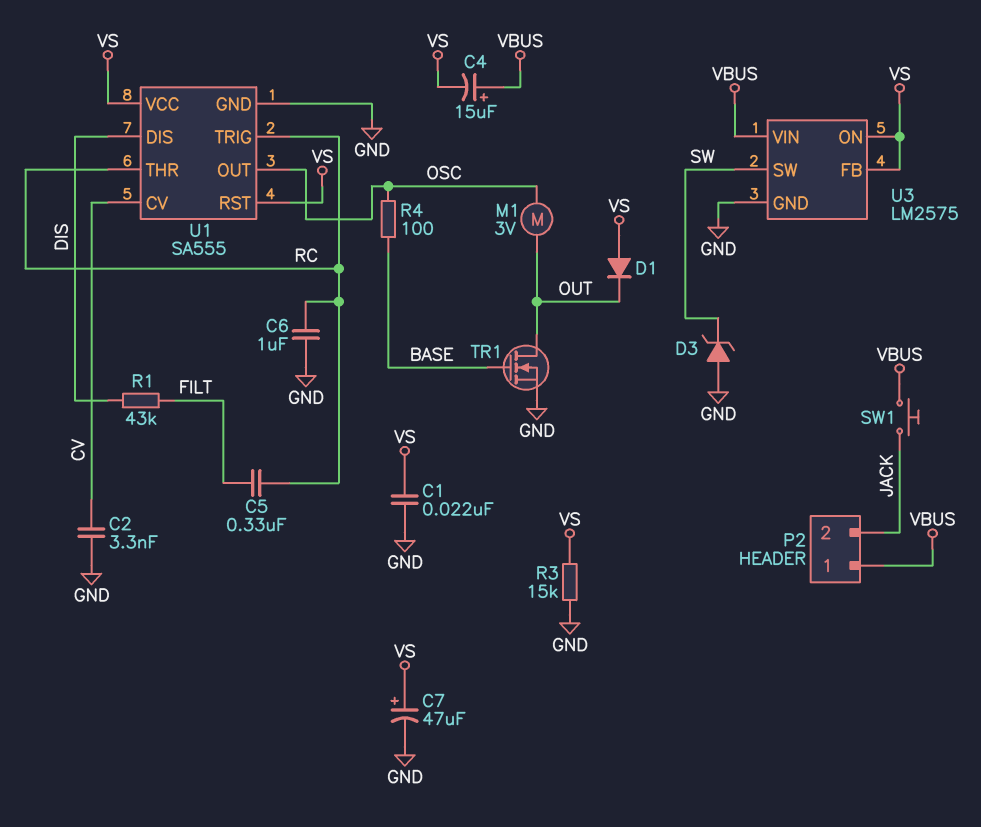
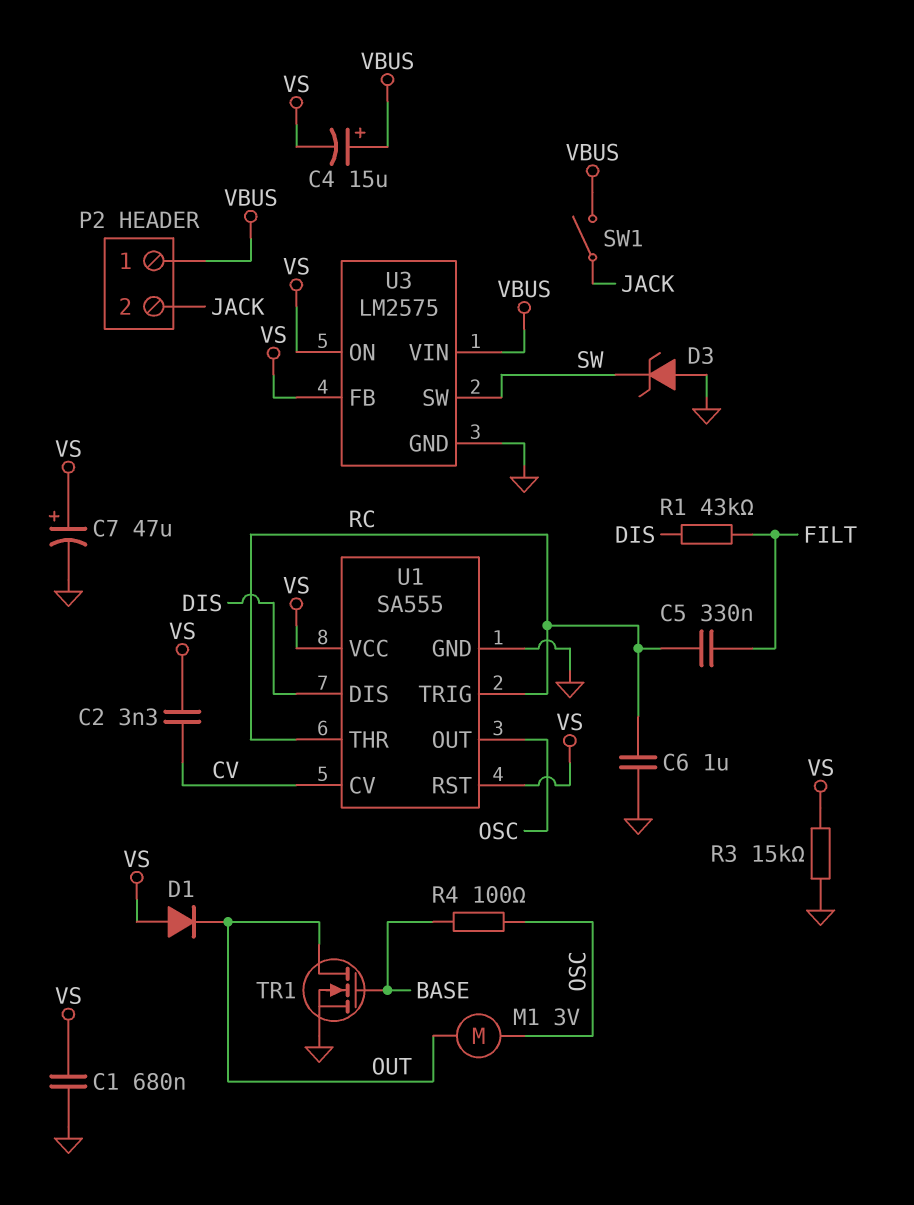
C1: 22nF (GND, VS) -> 680nF (GND, VS)
C2: 3.3nF (CV, GND) -> 3.3nF (CV, VS)
SW1: button (JACK, VBUS) -> switch (JACK, VBUS)

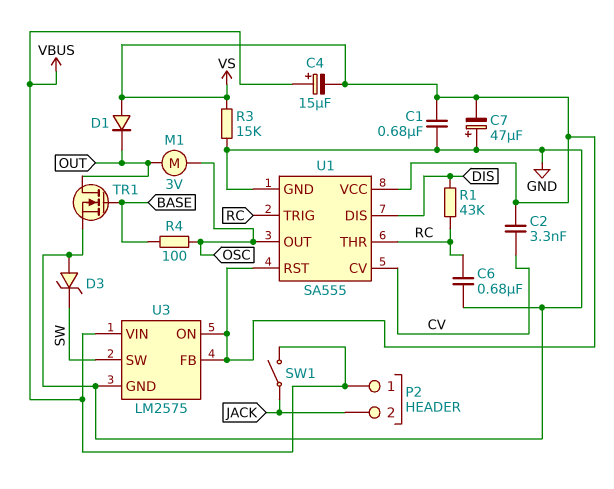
C5: 330nF (FILT, RC) -> none
C6: 1uF (GND, RC) -> 680nF (GND, RC)
C7: 47uF (plus VS, minus GND) -> 47uF (plus GND, minus VS)
R1: 43k (DIS, FILT) -> 43k (DIS, RC)

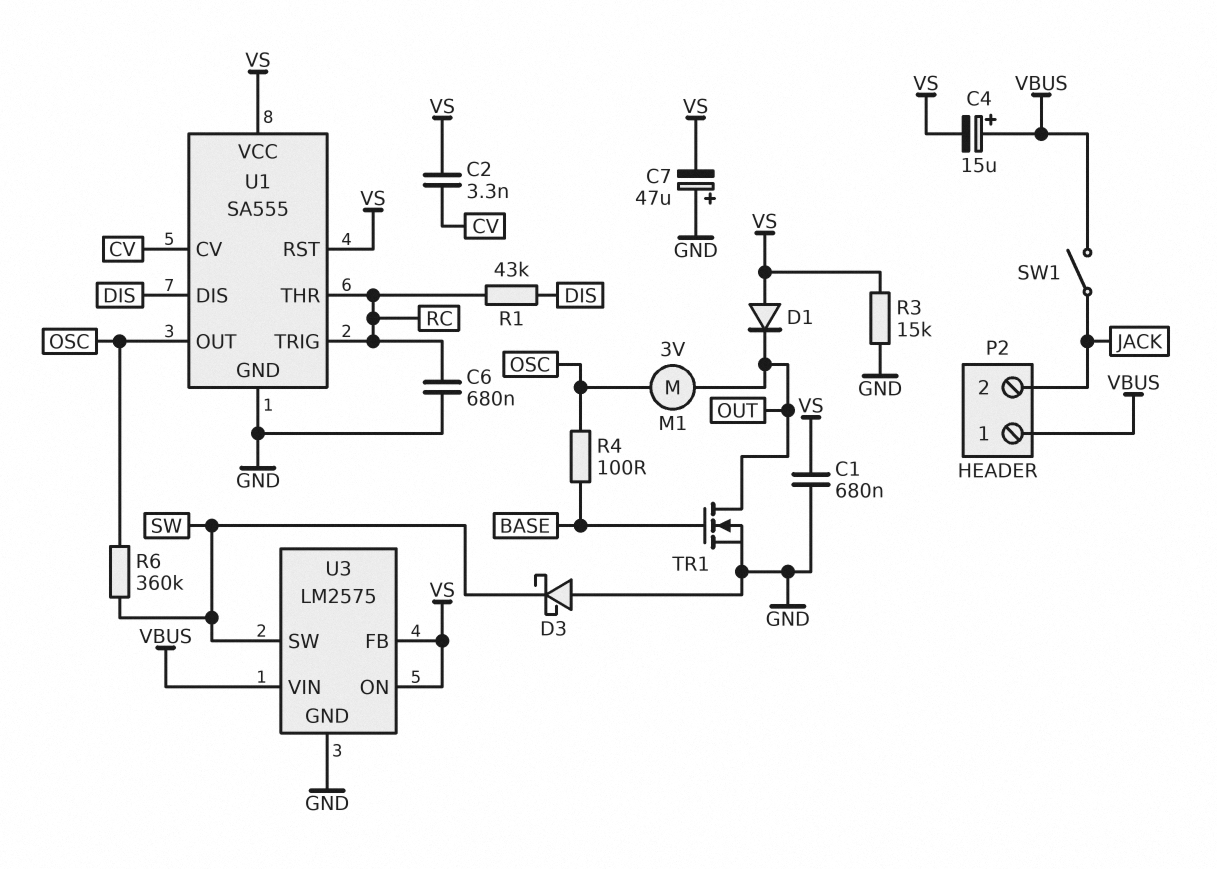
D3: zener (A GND, K SW) -> schottky (A GND, K SW)
R6: none -> 360k (OSC, SW)

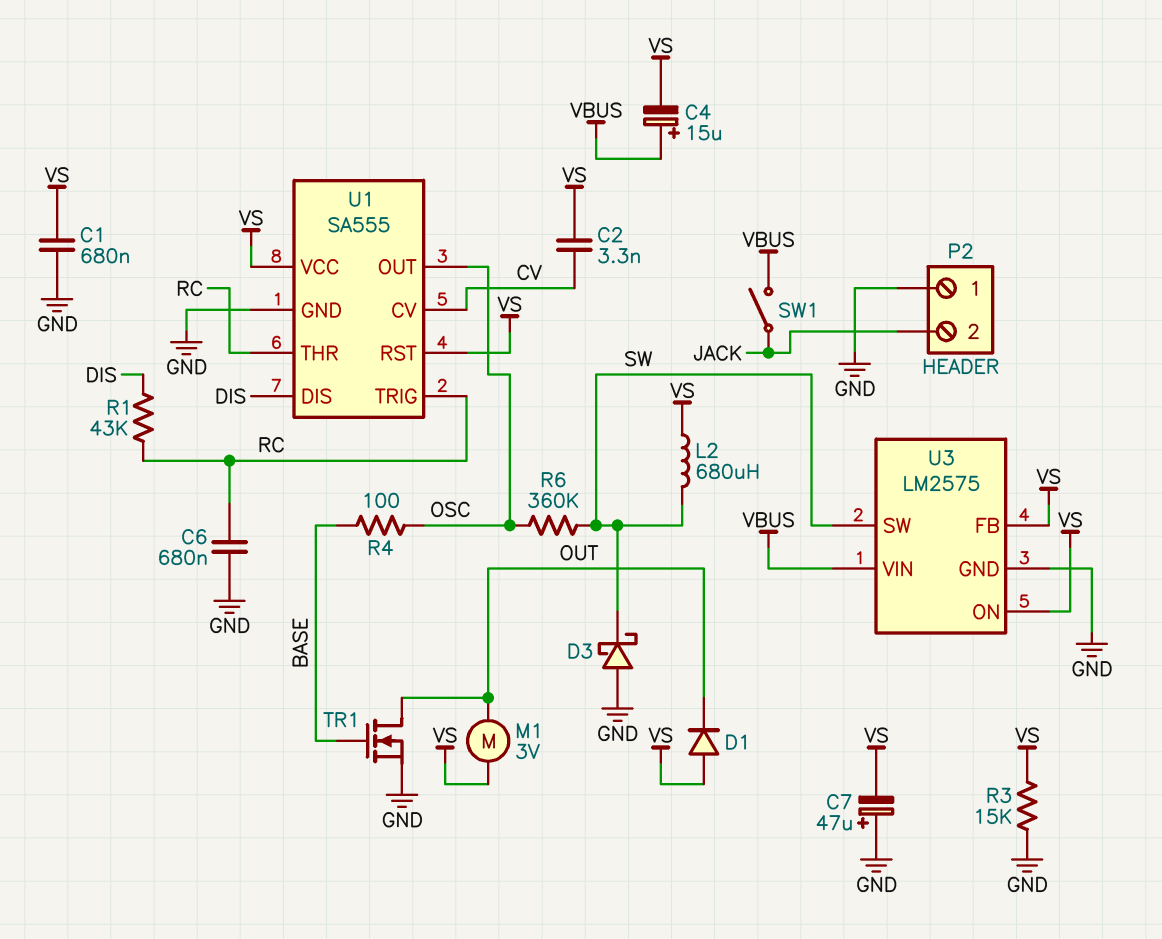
L2: none -> 680uH (SW, VS)
M1: motor 3V (OSC, OUT) -> motor 3V (OUT, VS)
P2 pin 1: VBUS -> GND

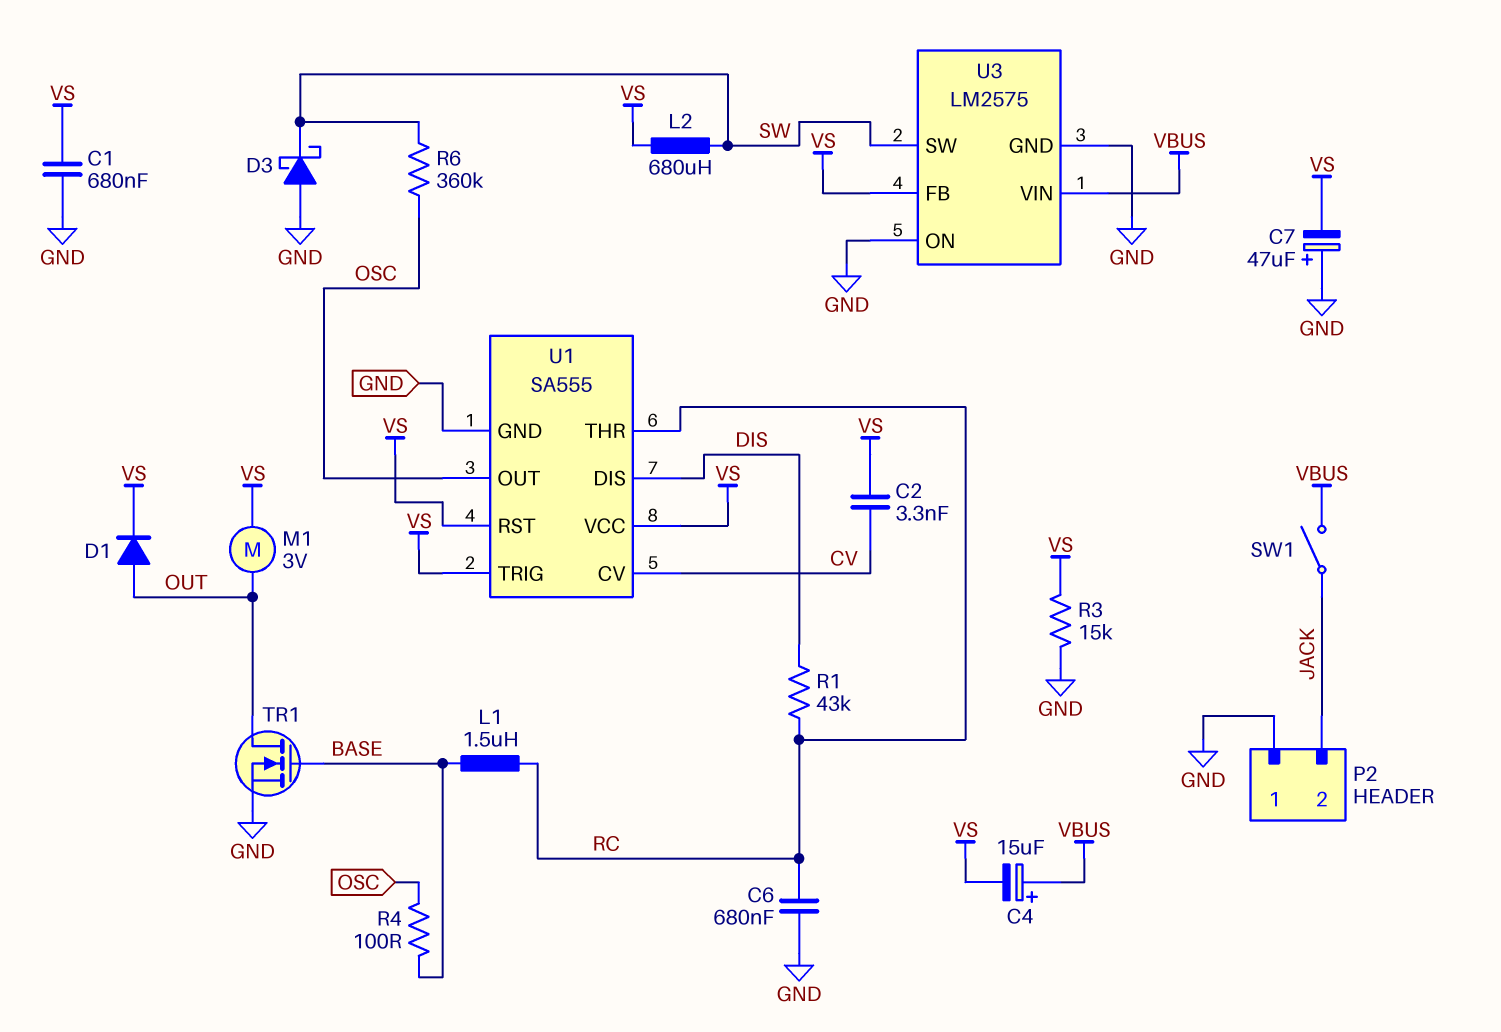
D1: diode (A VS, K OUT) -> diode (A OUT, K VS)
L1: none -> 1.5uH (BASE, RC)
U1 pin TRIG: RC -> VS
U3 pin ON: VS -> GND

